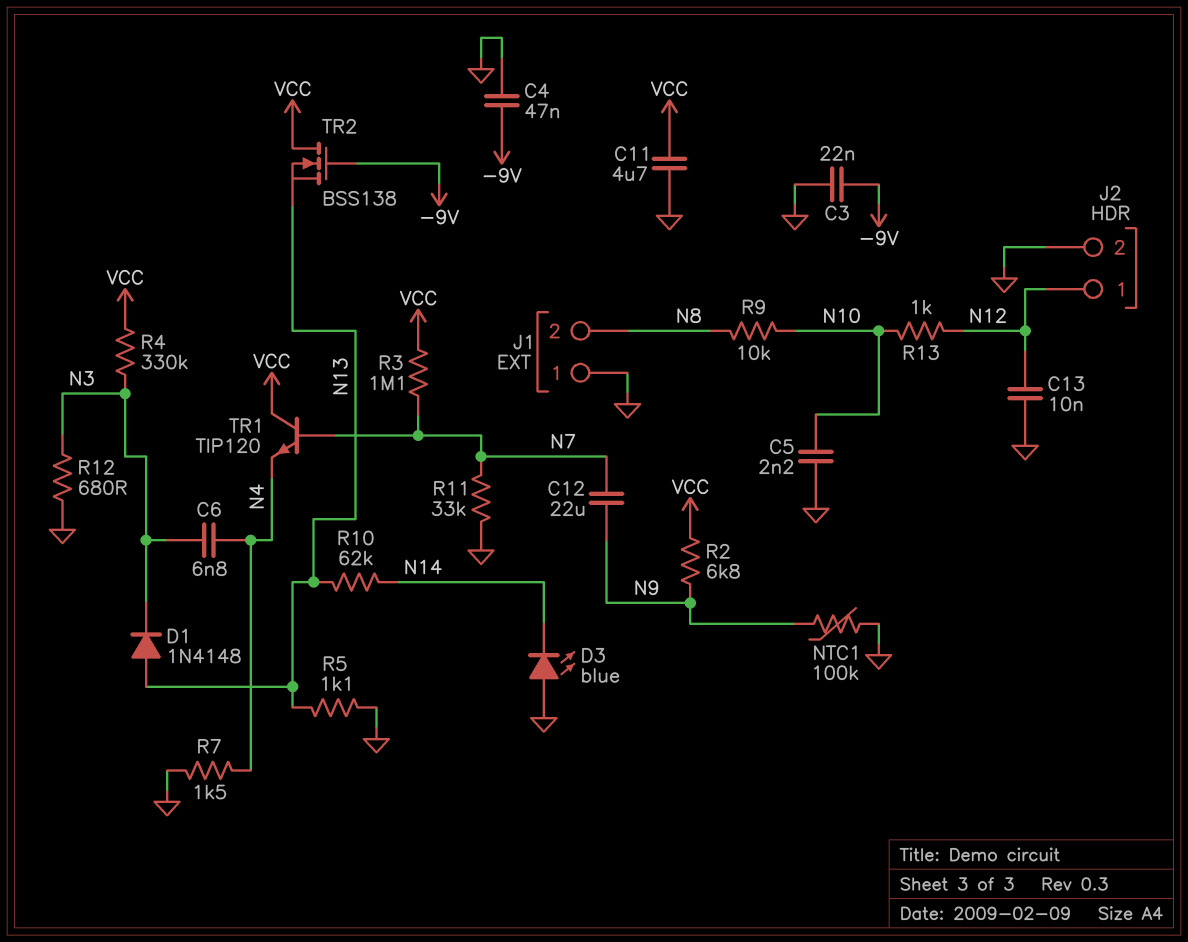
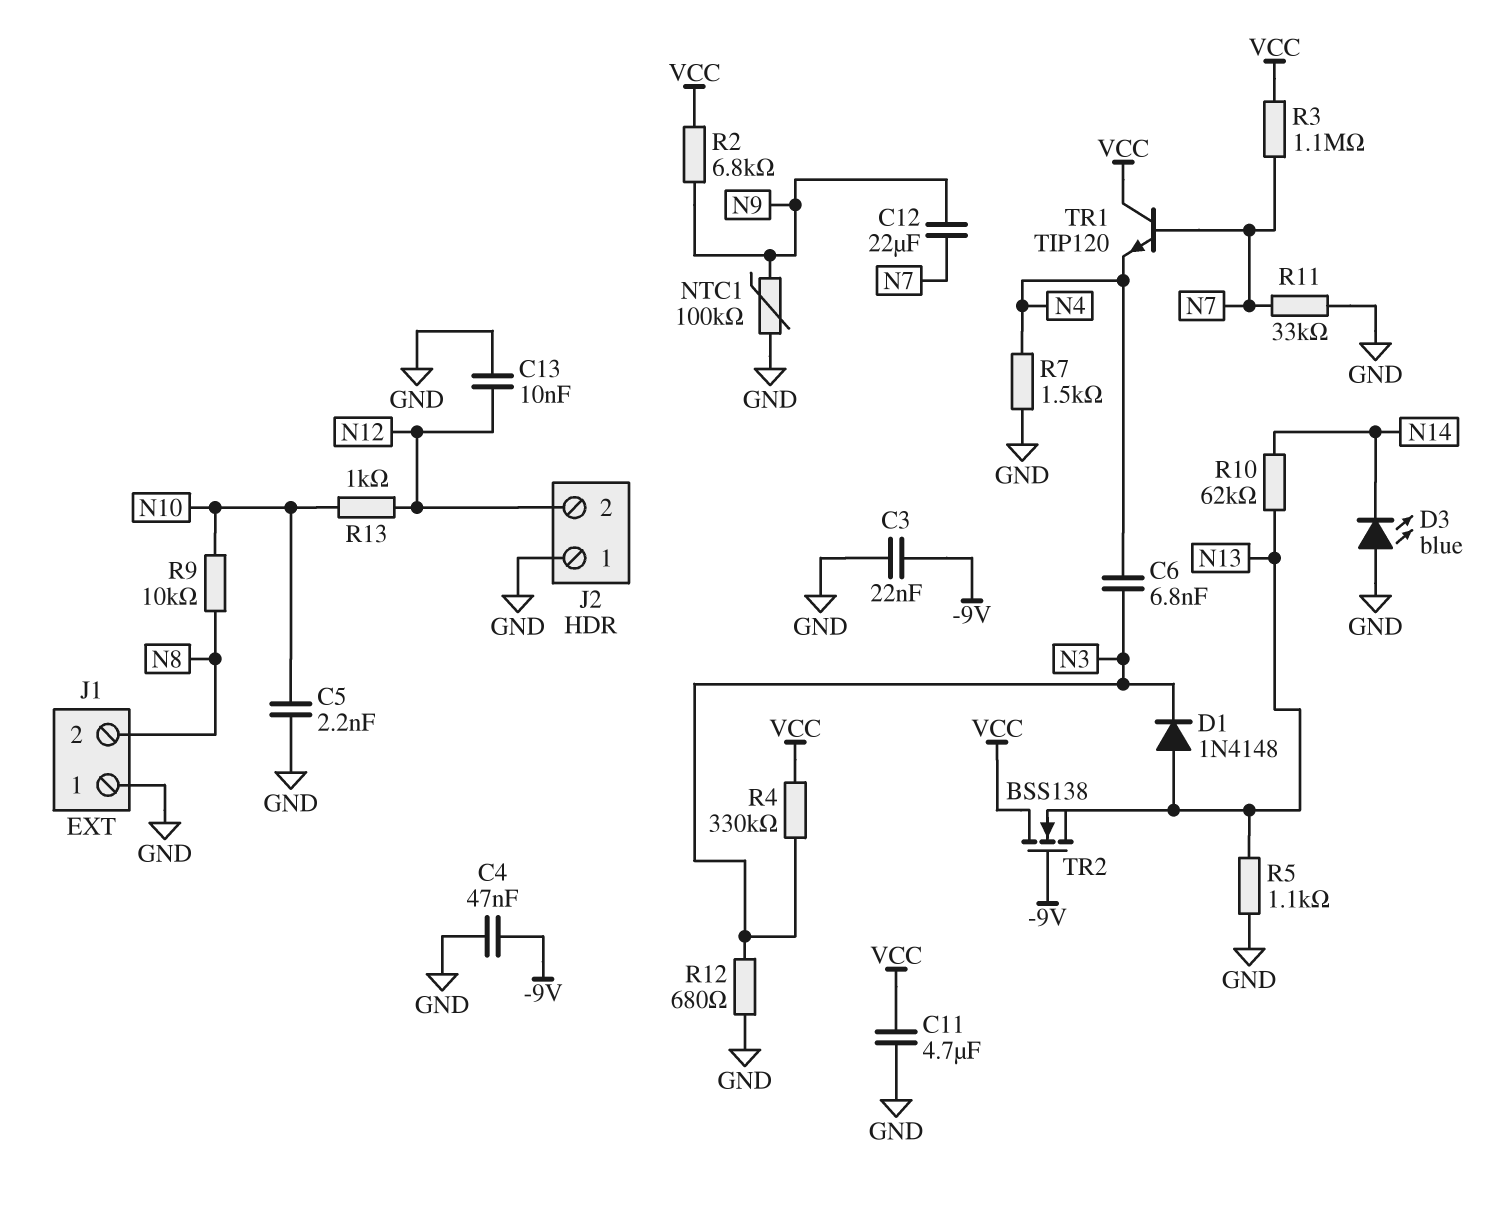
J2 pin 1: N12 -> GND
J2 pin 2: GND -> N12

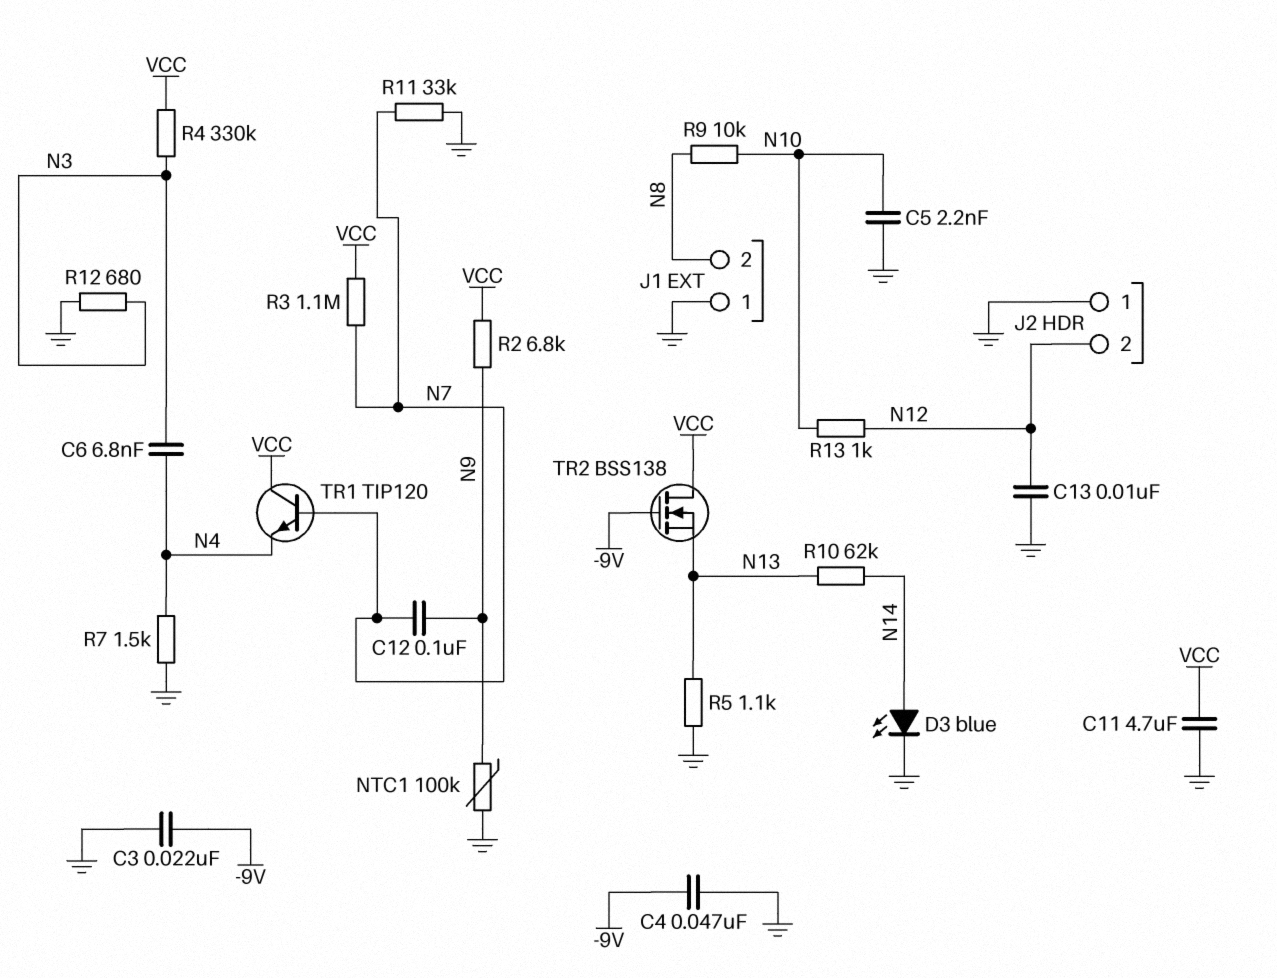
C12: 22uF (N7, N9) -> 100nF (N7, N9)
D1: diode 1N4148 (A N13, K N3) -> none
D3: LED blue (A GND, K N14) -> LED blue (A N14, K GND)

